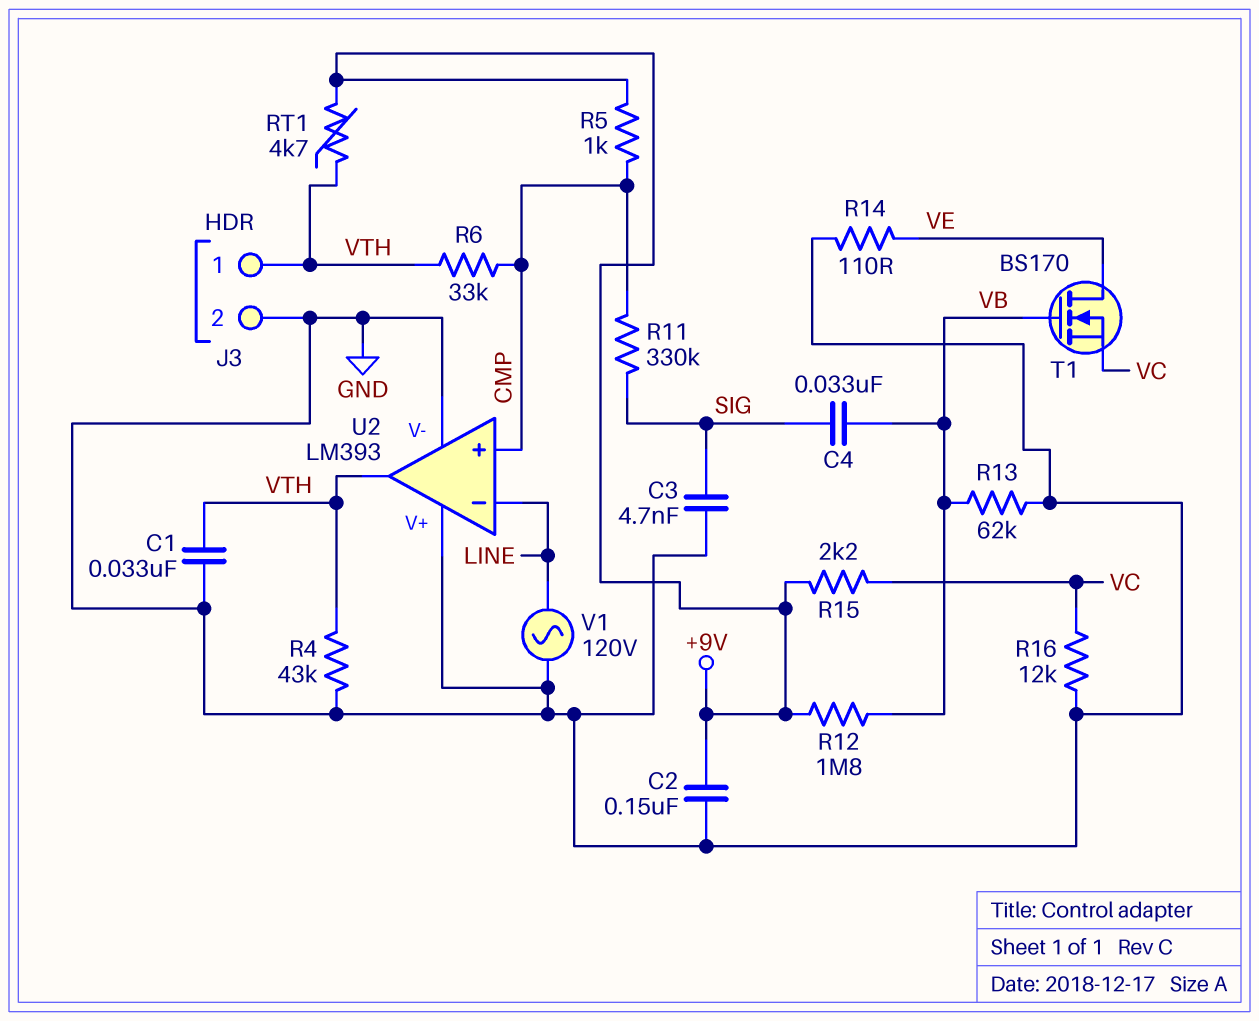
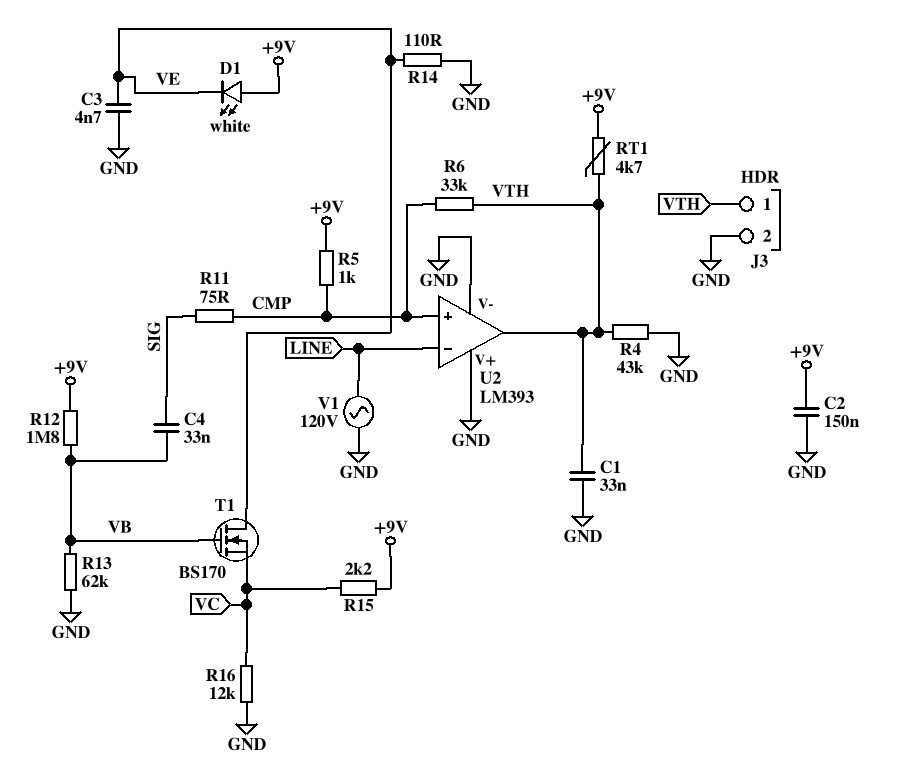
C3: 4.7nF (GND, SIG) -> 4.7nF (GND, VE)
D1: none -> LED white (A +9V, K VE)
R11: 330k (CMP, SIG) -> 75 (CMP, SIG)

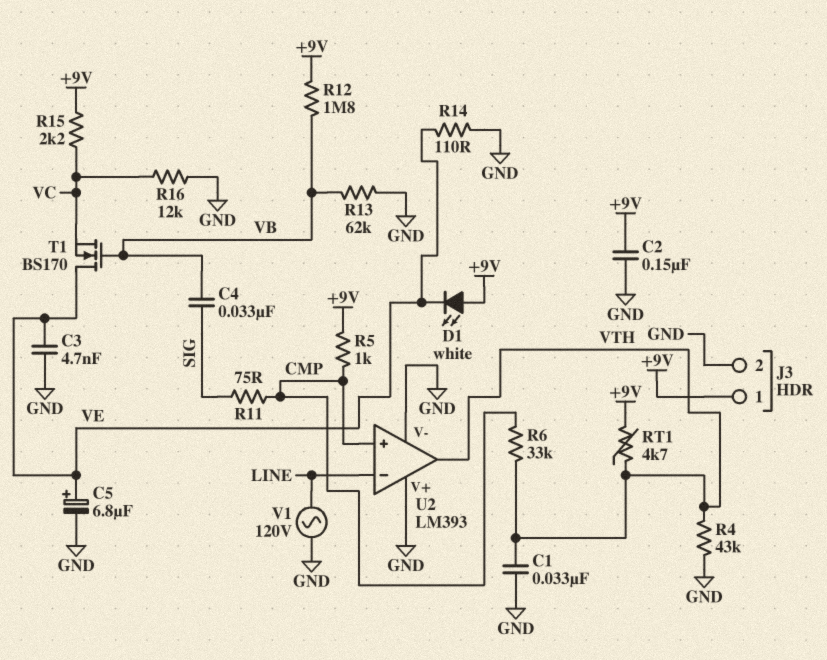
C5: none -> 6.8uF (plus VE, minus GND)
J3 pin 1: VTH -> +9V

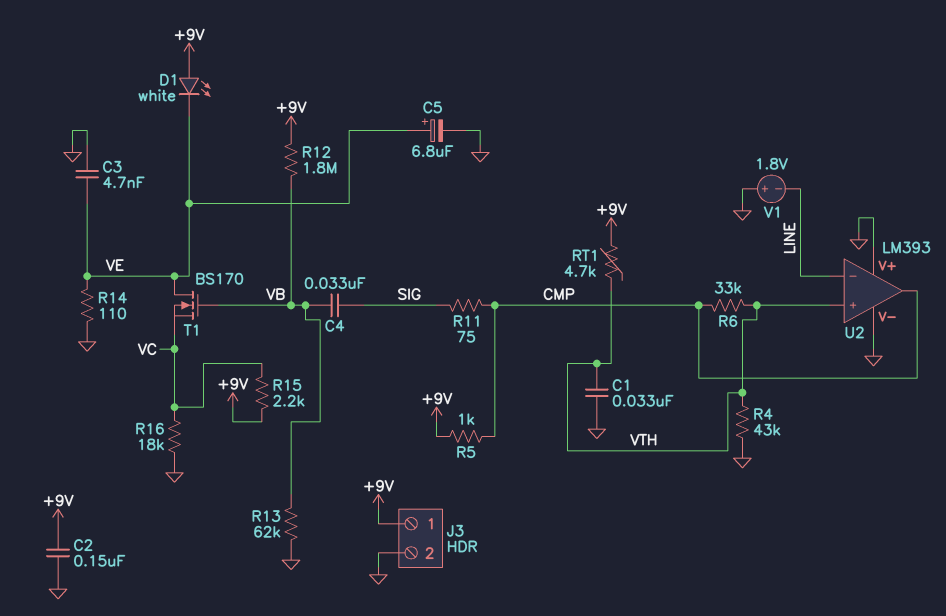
R16: 12k (GND, VC) -> 18k (GND, VC)
U2 pin in+: CMP -> VTH
U2 pin out: VTH -> CMP
V1: AC 120V (GND, LINE) -> 1.8V (plus GND, minus LINE)

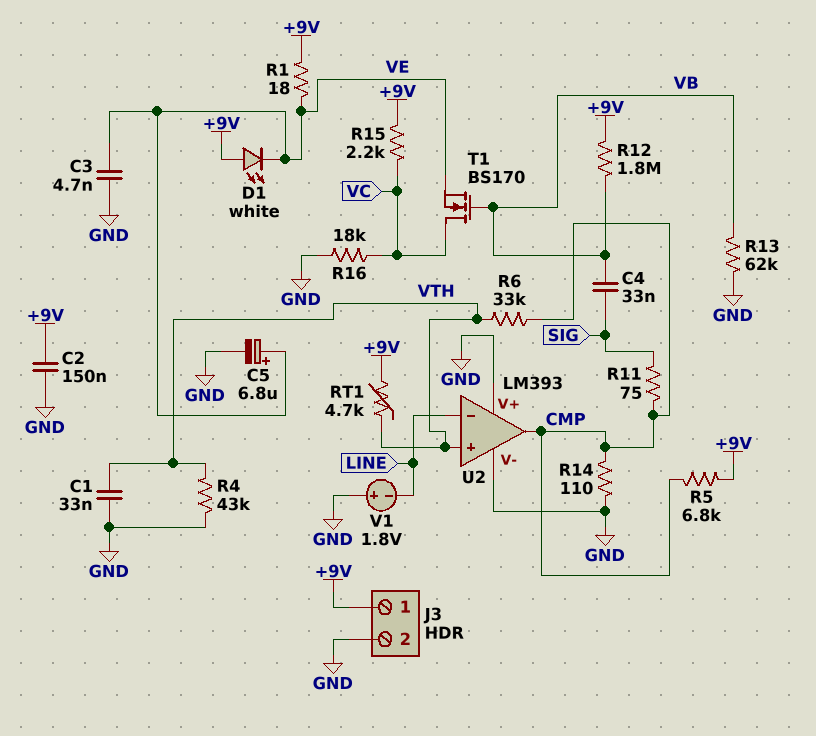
R1: none -> 18 (+9V, VE)
R5: 1k (+9V, CMP) -> 6.8k (+9V, CMP)
R14: 110 (GND, VE) -> 110 (CMP, GND)
T1: NMOS BS170 (G VB, D VE, S VC) -> NMOS BS170 (G VB, D VC, S VE)

